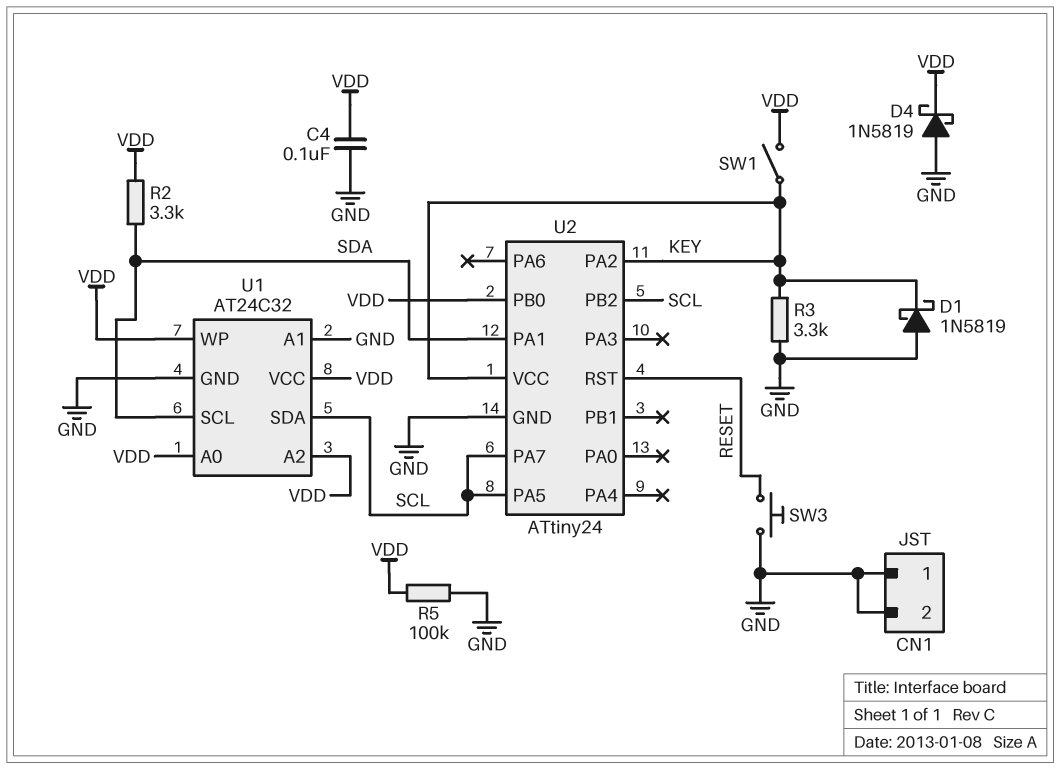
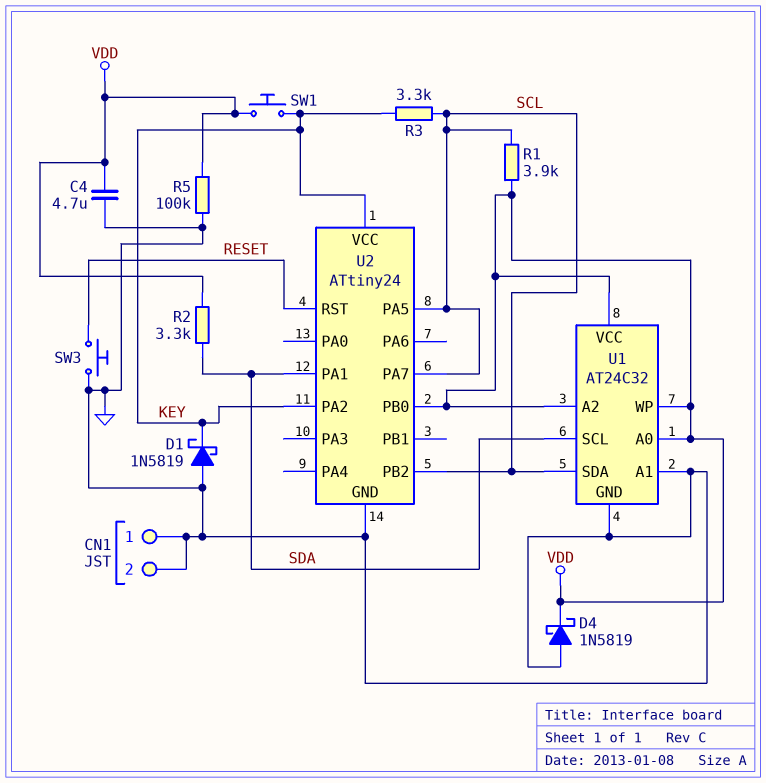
C4: 100nF (GND, VDD) -> 4.7uF (GND, VDD)
R1: none -> 3.9k (SCL, VDD)
R3: 3.3k (GND, KEY) -> 3.3k (KEY, SCL)
SW1: switch (KEY, VDD) -> button (KEY, VDD)

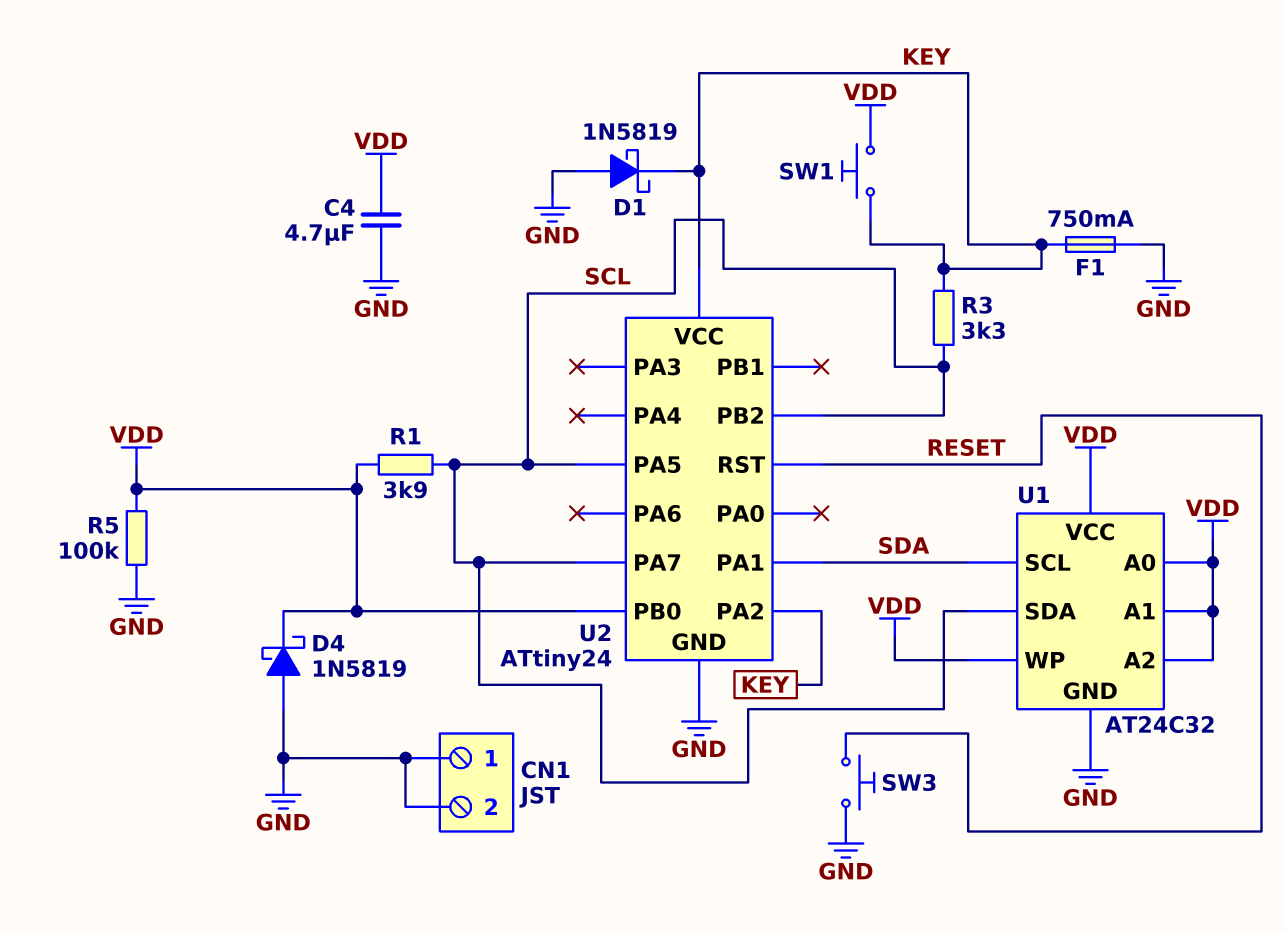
F1: none -> 750mA (GND, KEY)
R2: 3.3k (SDA, VDD) -> none
U1 pin A1: GND -> VDD

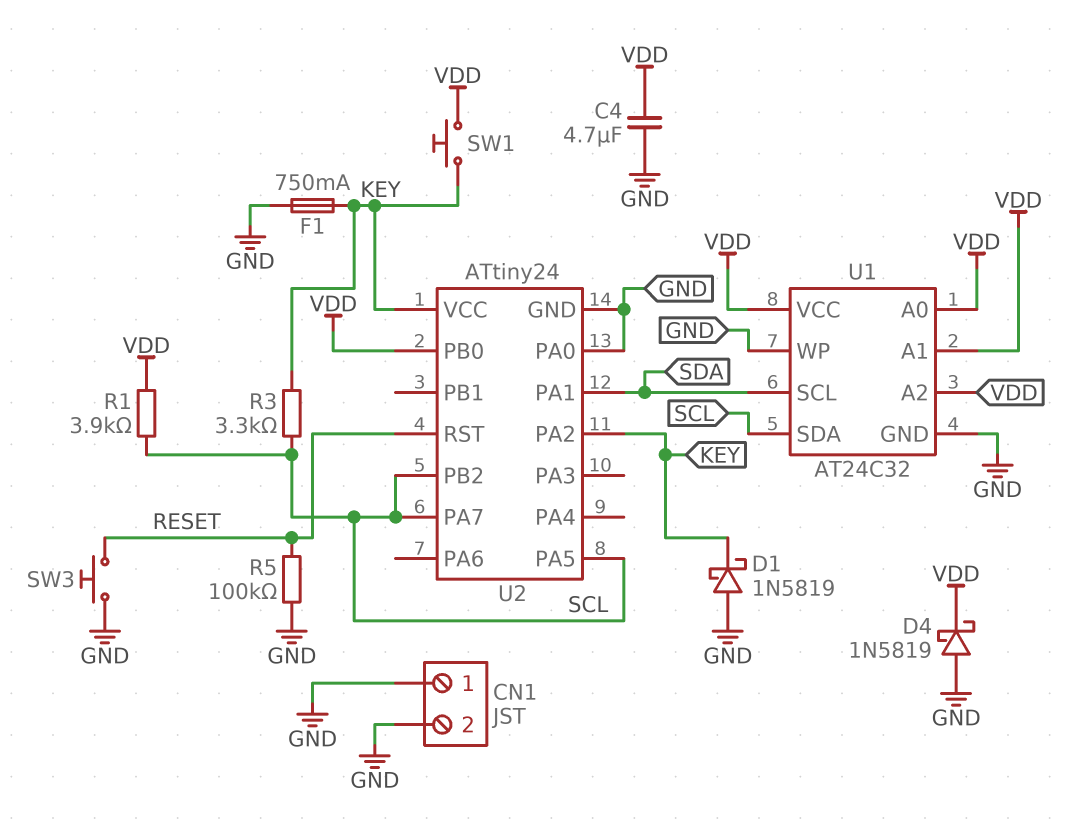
R5: 100k (GND, VDD) -> 100k (GND, RESET)
U1 pin WP: VDD -> GND
U2 pin PA0: none -> GND

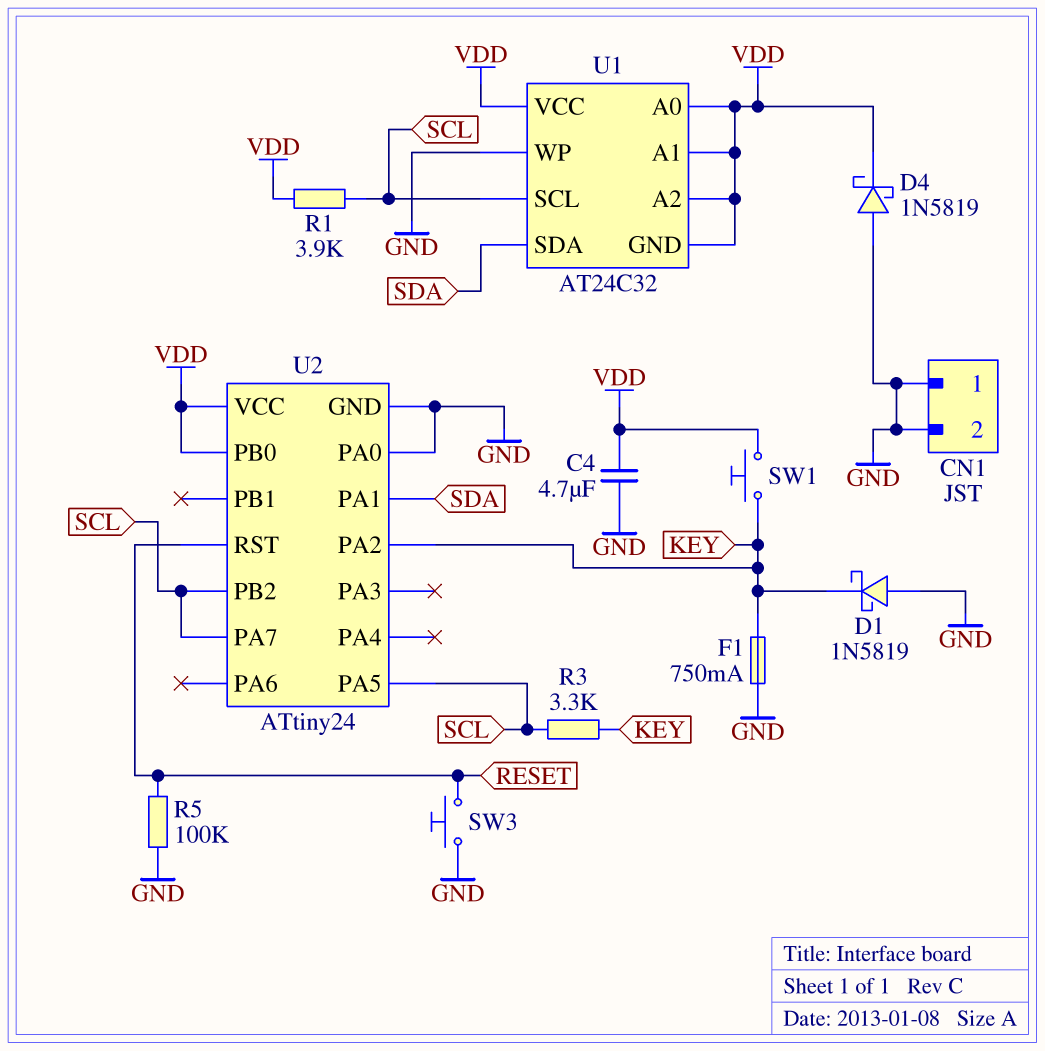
U1 pin GND: GND -> VDD
U1 pin SCL: SDA -> SCL
U1 pin SDA: SCL -> SDA
U2 pin VCC: KEY -> VDD

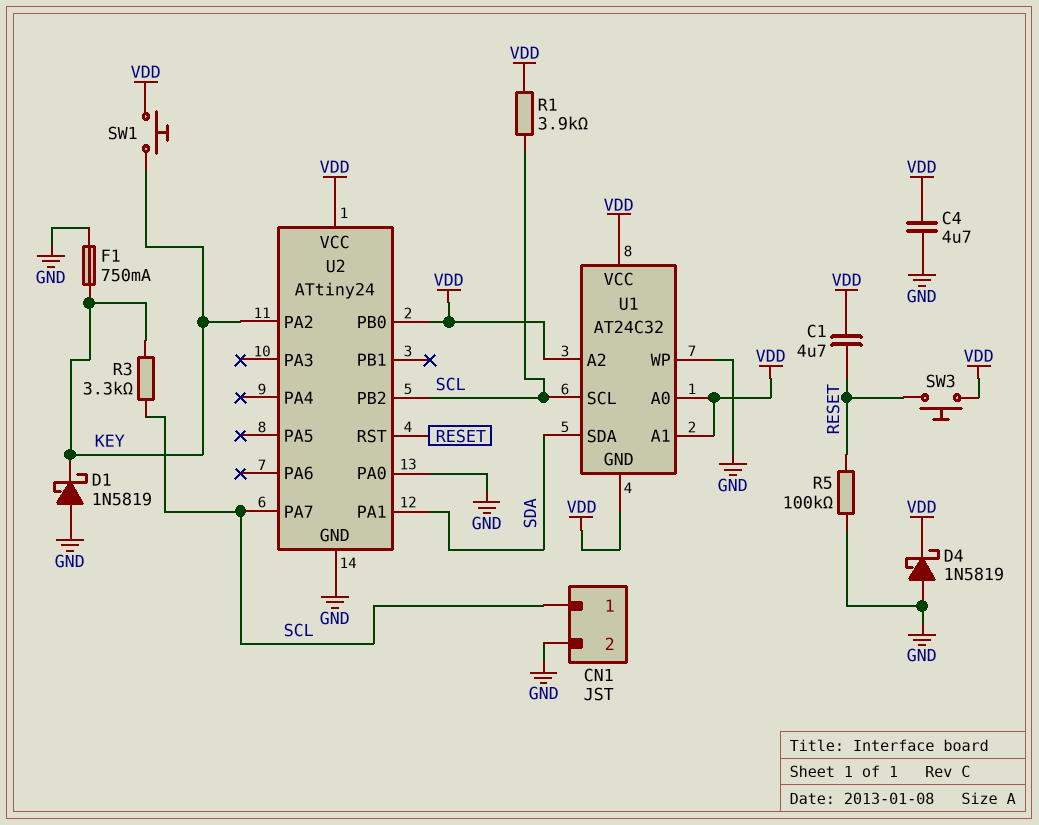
C1: none -> 4.7uF (RESET, VDD)
CN1 pin 1: GND -> SCL
SW3: button (GND, RESET) -> button (RESET, VDD)
U2 pin PA5: SCL -> none

